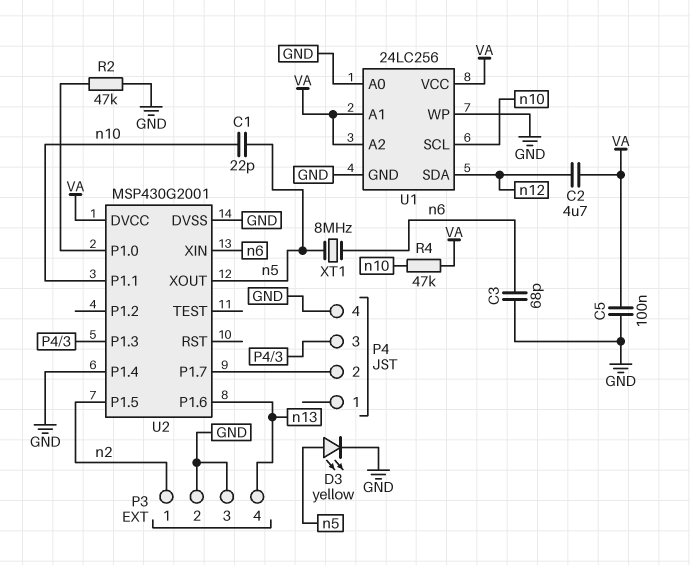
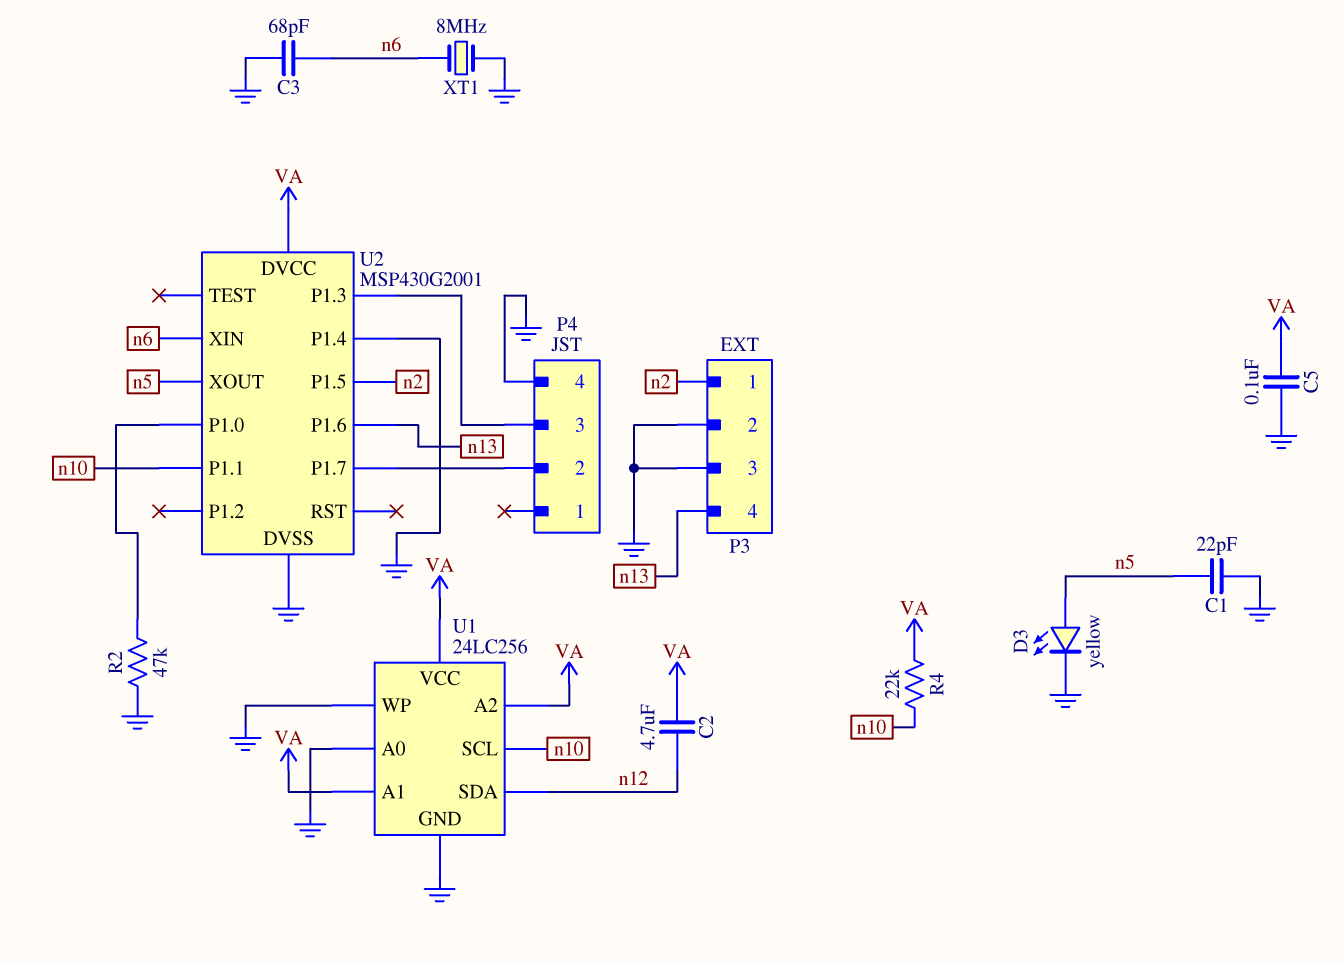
C1: 22pF (n5, n10) -> 22pF (GND, n5)
R4: 47k (VA, n10) -> 22k (VA, n10)
XT1: 8MHz (n5, n6) -> 8MHz (GND, n6)

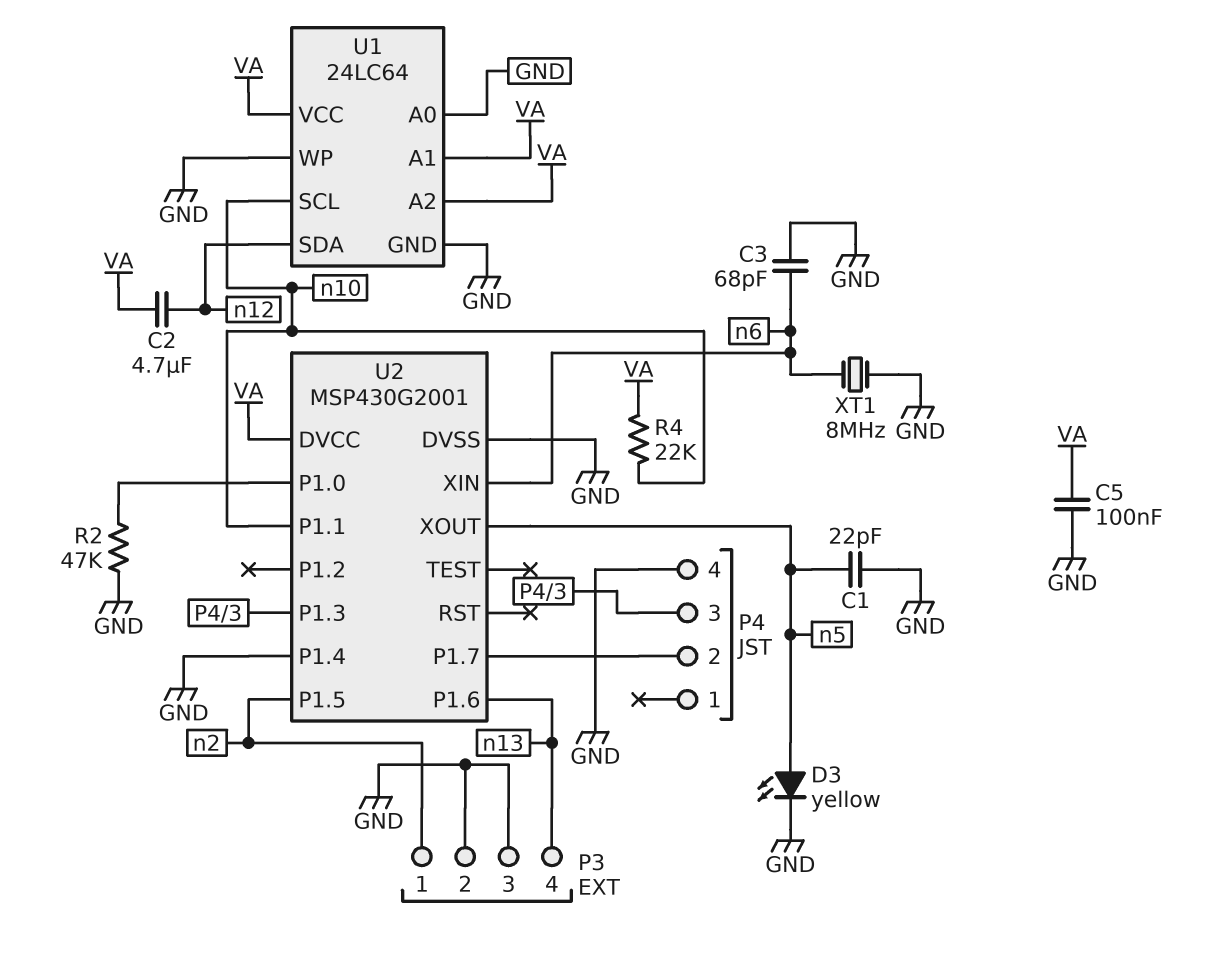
U1: 24LC256 -> 24LC64

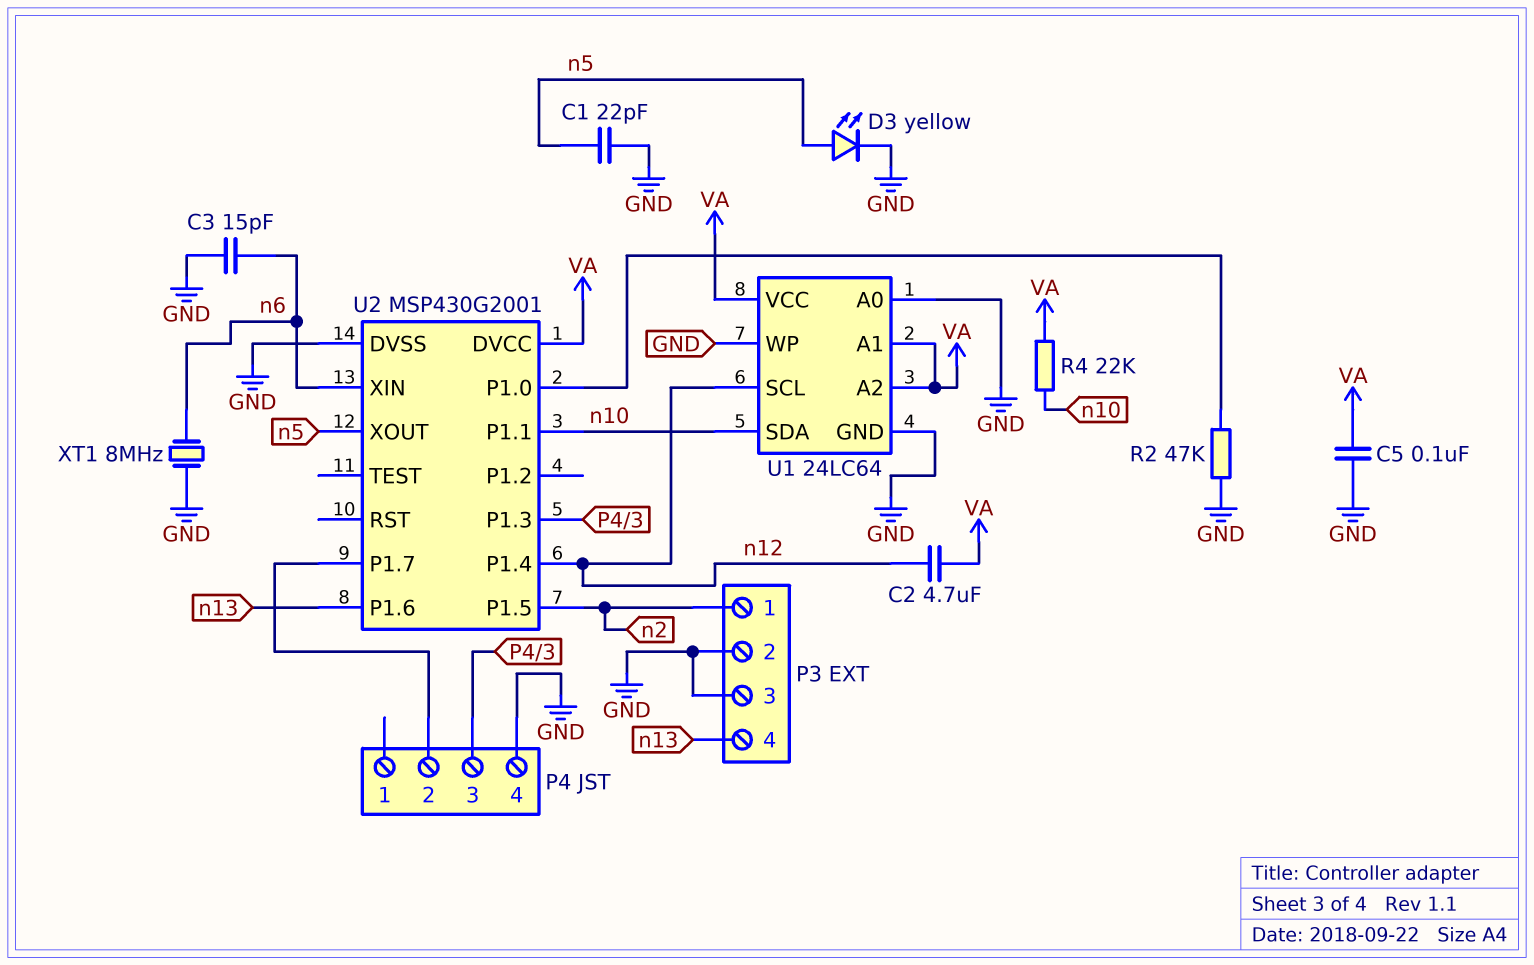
C3: 68pF (GND, n6) -> 15pF (GND, n6)
U1 pin SCL: n10 -> n12
U1 pin SDA: n12 -> n10
U2 pin P1.4: GND -> n12

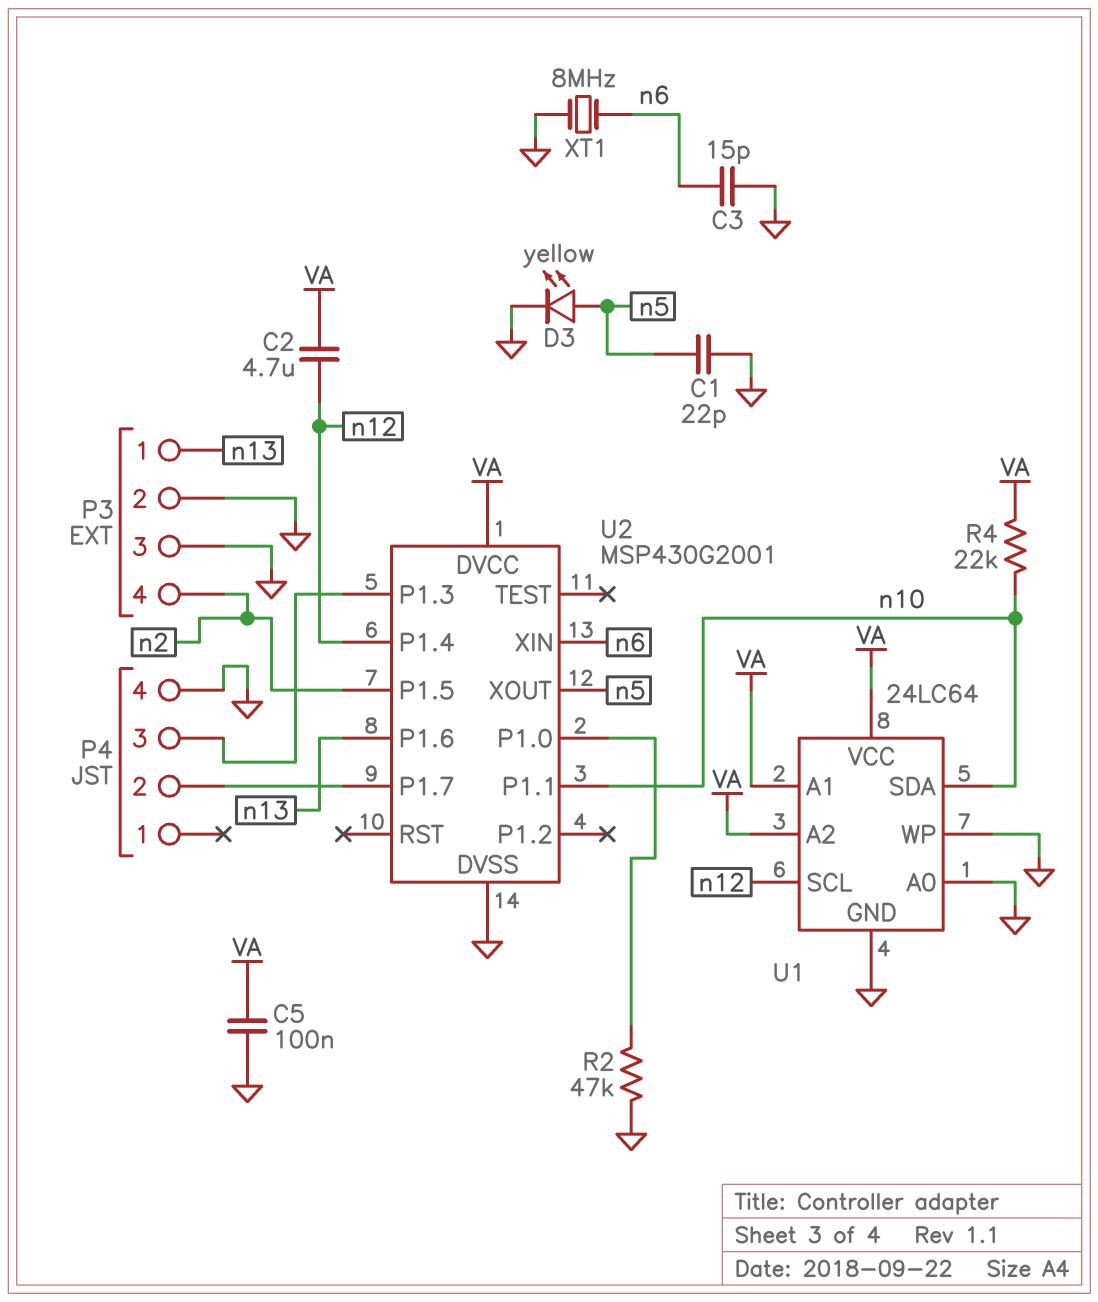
P3 pin 1: n2 -> n13
P3 pin 4: n13 -> n2

